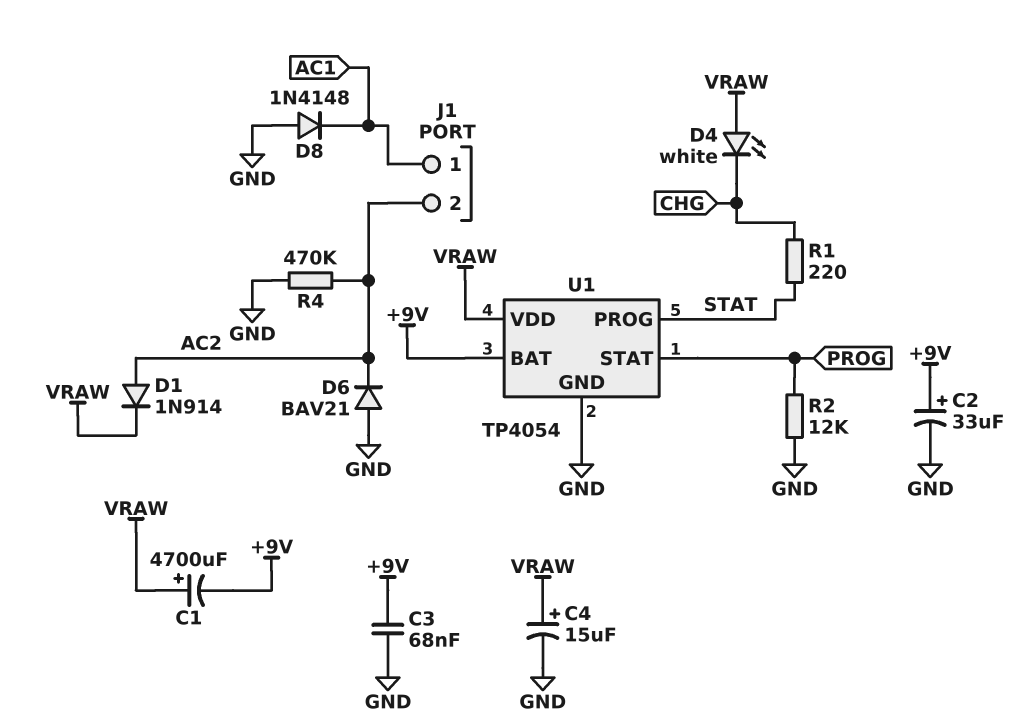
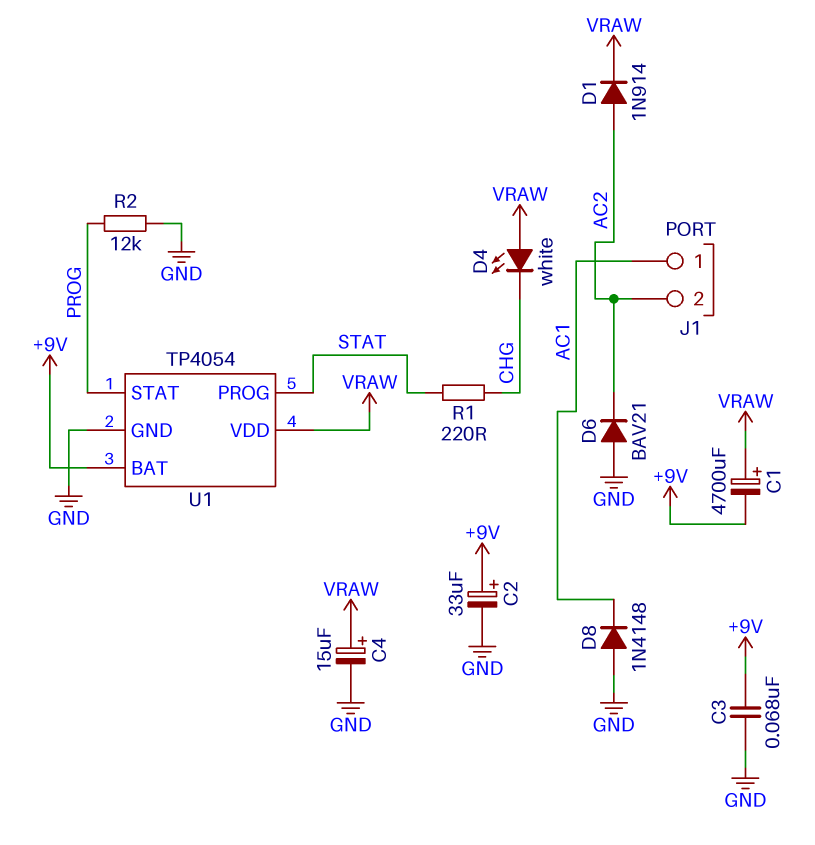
R4: 470k (AC2, GND) -> none

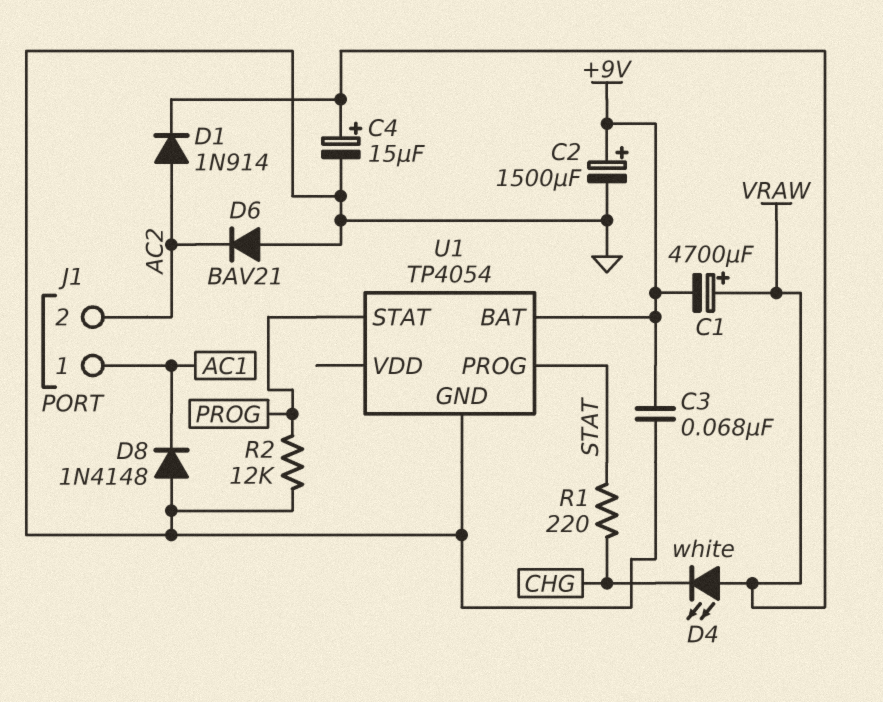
C2: 33uF (plus +9V, minus GND) -> 1500uF (plus +9V, minus GND)
U1 pin VDD: VRAW -> none

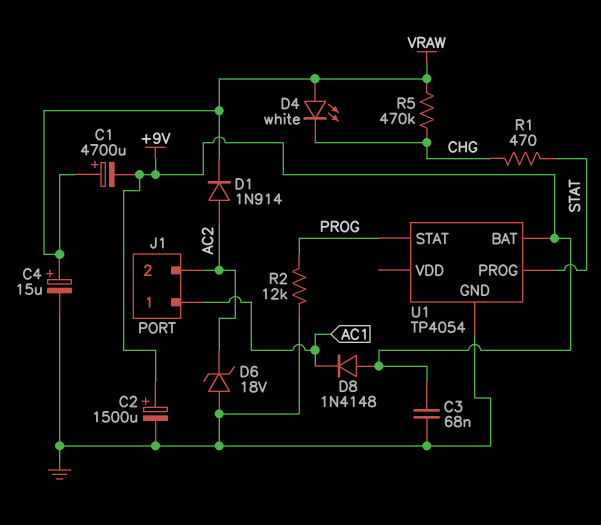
D6: diode BAV21 (A GND, K AC2) -> zener 18V (A GND, K AC2)
D8: diode 1N4148 (A GND, K AC1) -> diode 1N4148 (A +9V, K AC1)
R1: 220 (CHG, STAT) -> 470 (CHG, STAT)
R5: none -> 470k (CHG, VRAW)

